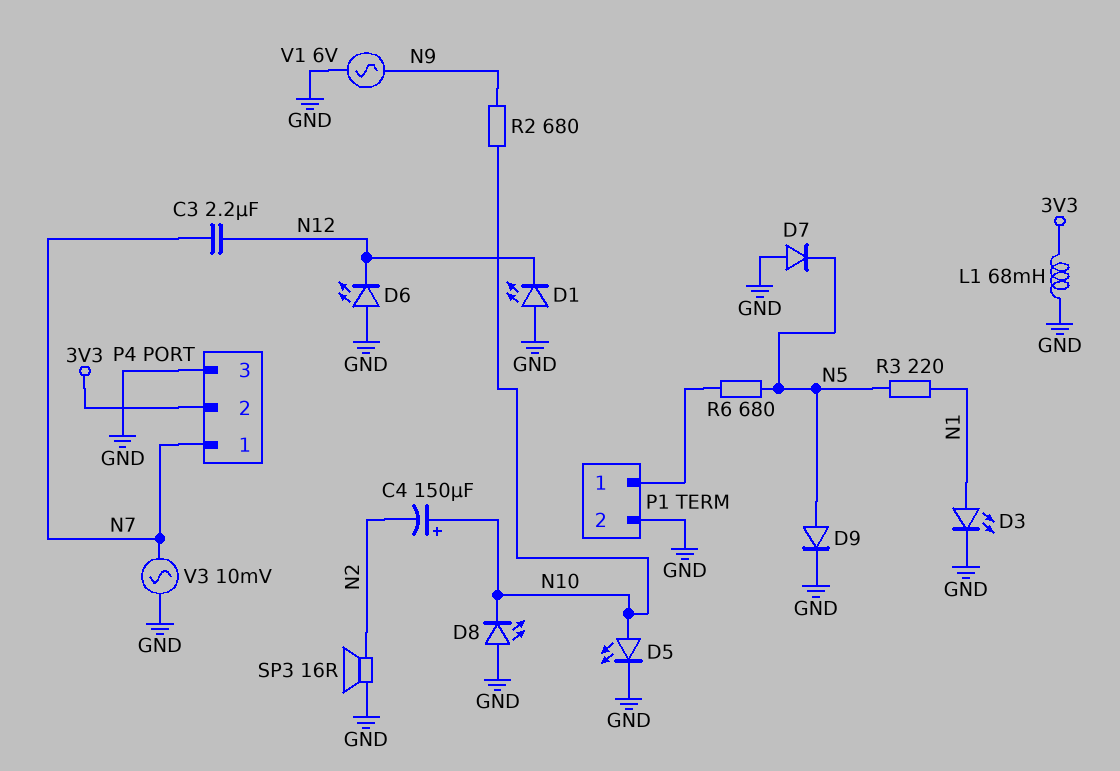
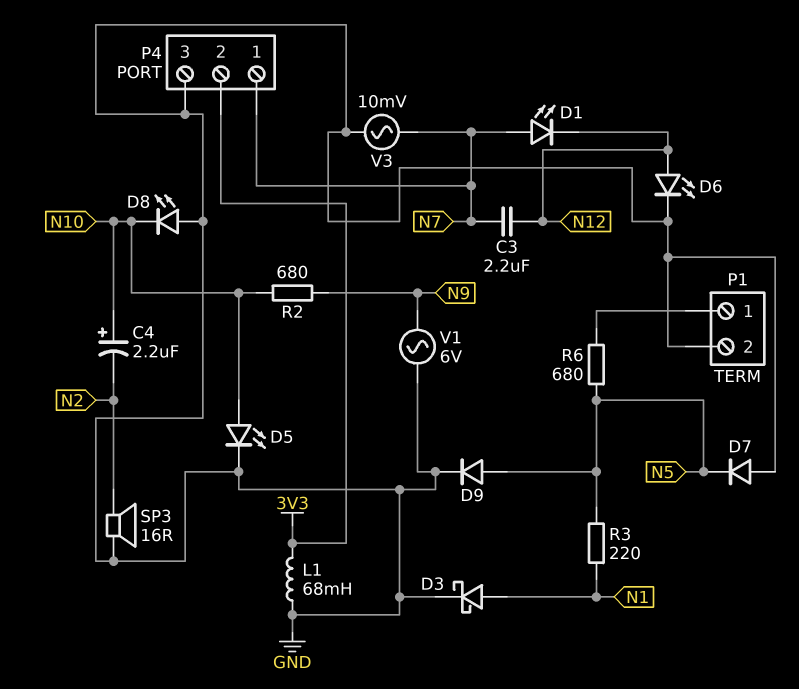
C4: 150uF (plus N10, minus N2) -> 2.2uF (plus N10, minus N2)
D1: LED (A GND, K N12) -> LED (A N7, K N12)
D3: LED (A N1, K GND) -> schottky (A N1, K GND)
D6: LED (A GND, K N12) -> LED (A N12, K GND)

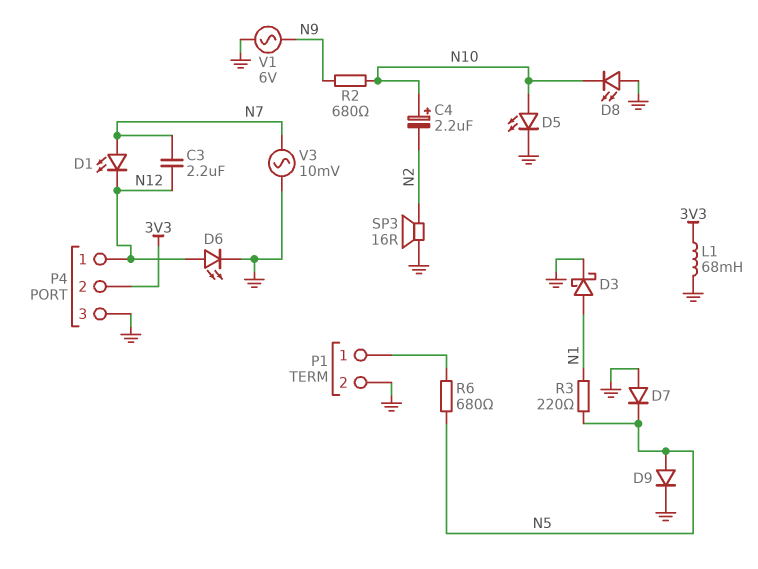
P4 pin 1: N7 -> N12

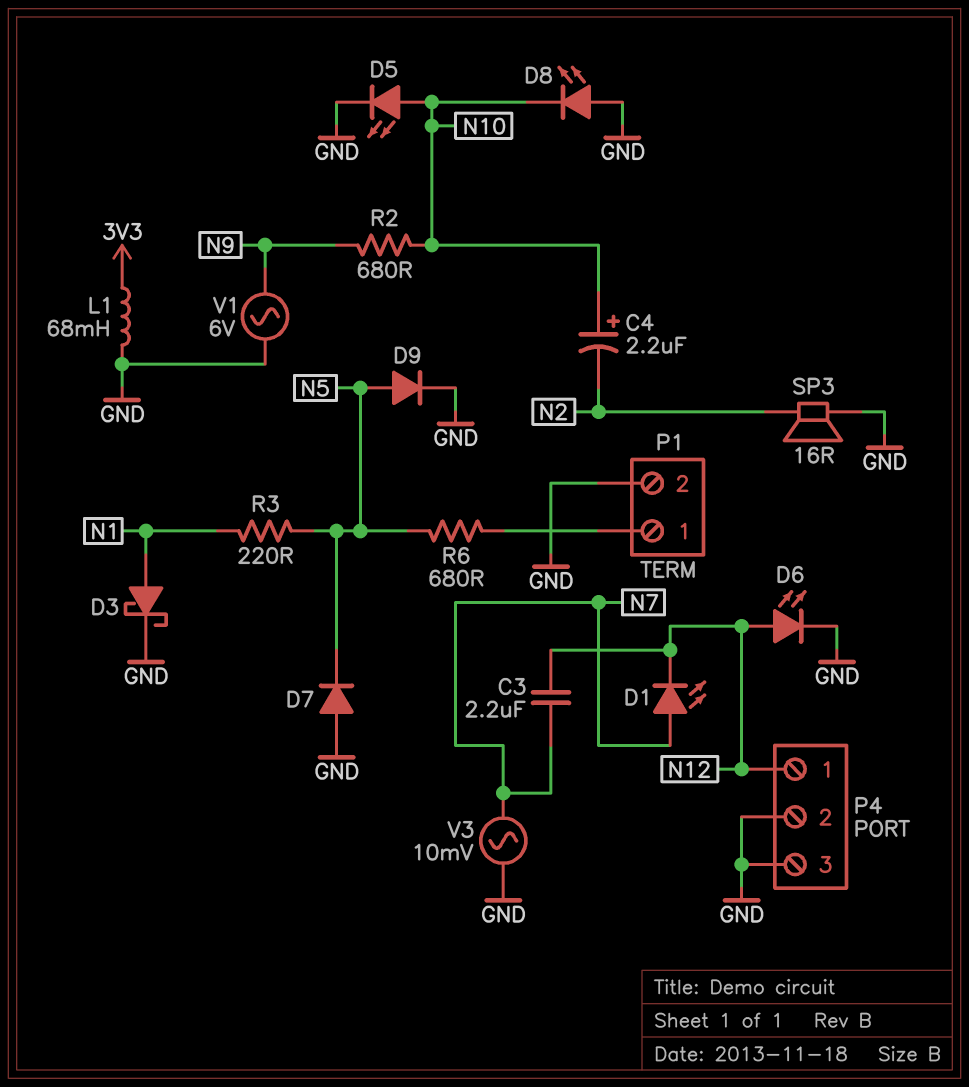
P4 pin 2: 3V3 -> GND

